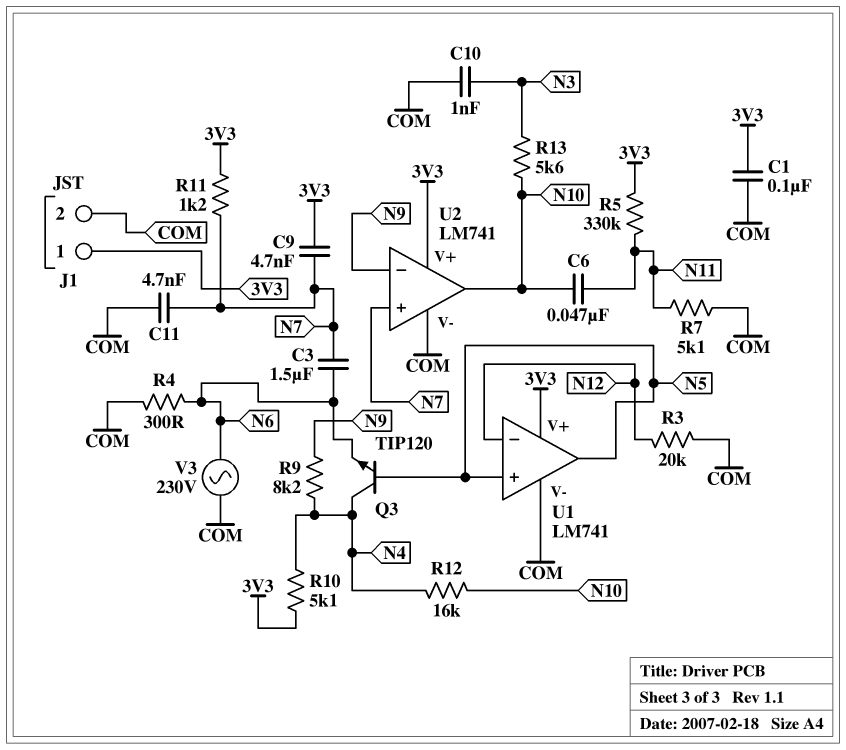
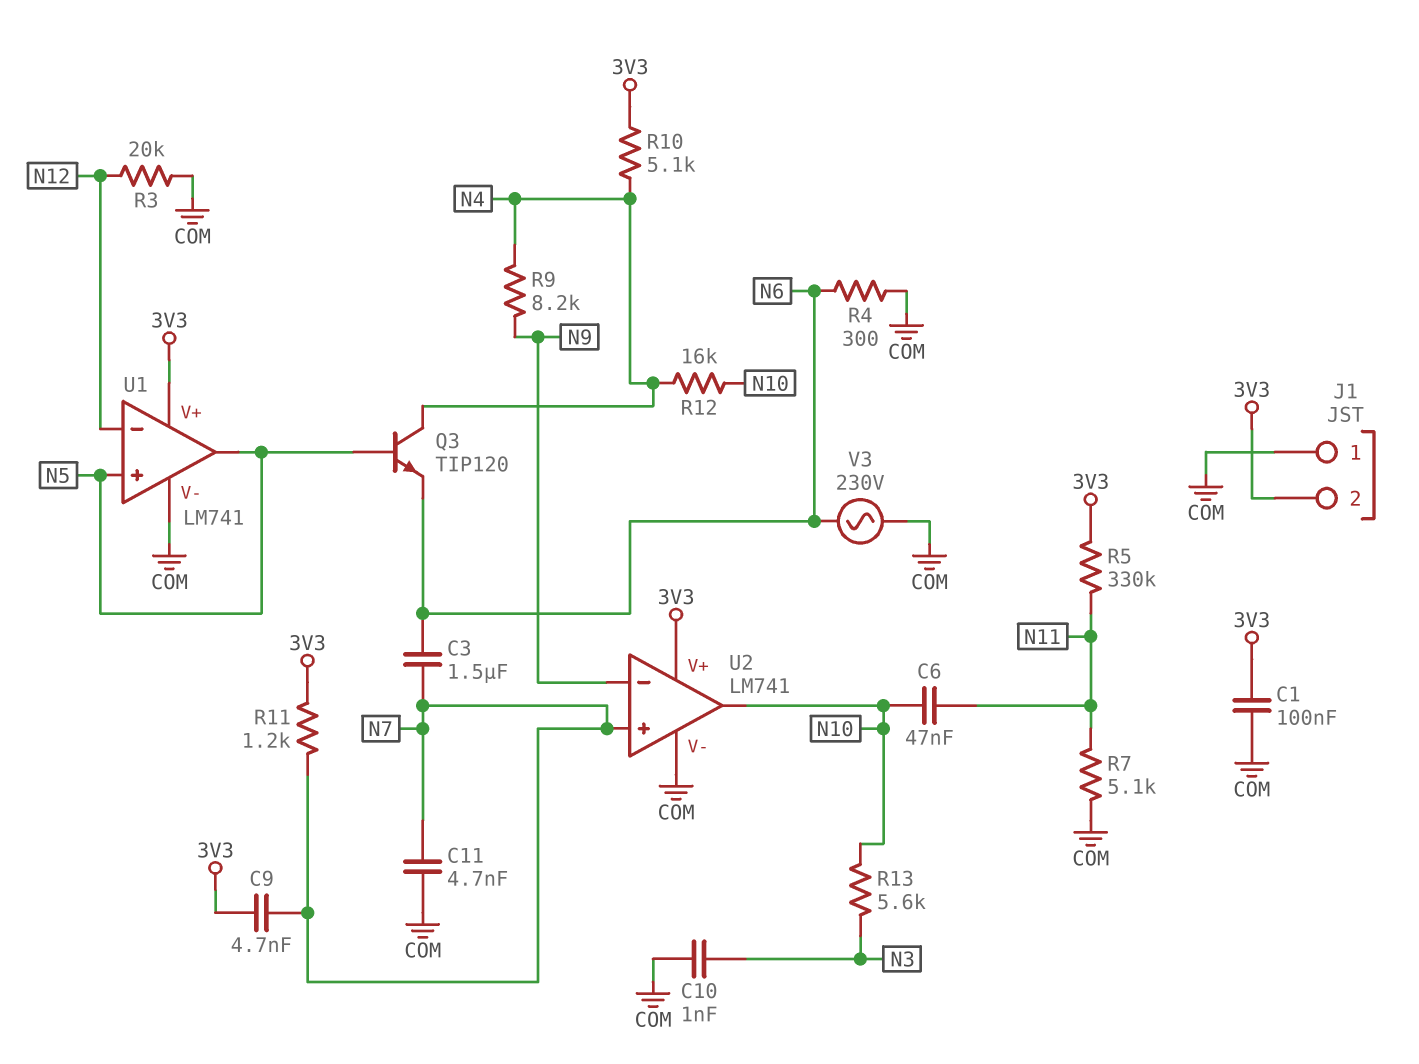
J1 pin 1: 3V3 -> COM
J1 pin 2: COM -> 3V3

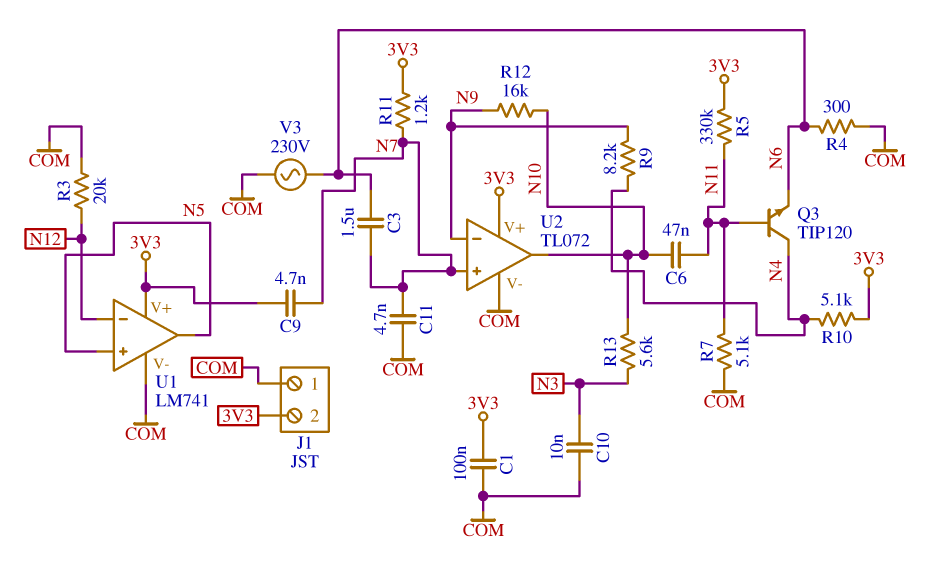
C10: 1nF (COM, N3) -> 10nF (COM, N3)
Q3: NPN TIP120 (B N5, C N4, E N6) -> NPN TIP120 (B N11, C N4, E N6)
R12: 16k (N4, N10) -> 16k (N9, N10)
U2: LM741 -> TL072

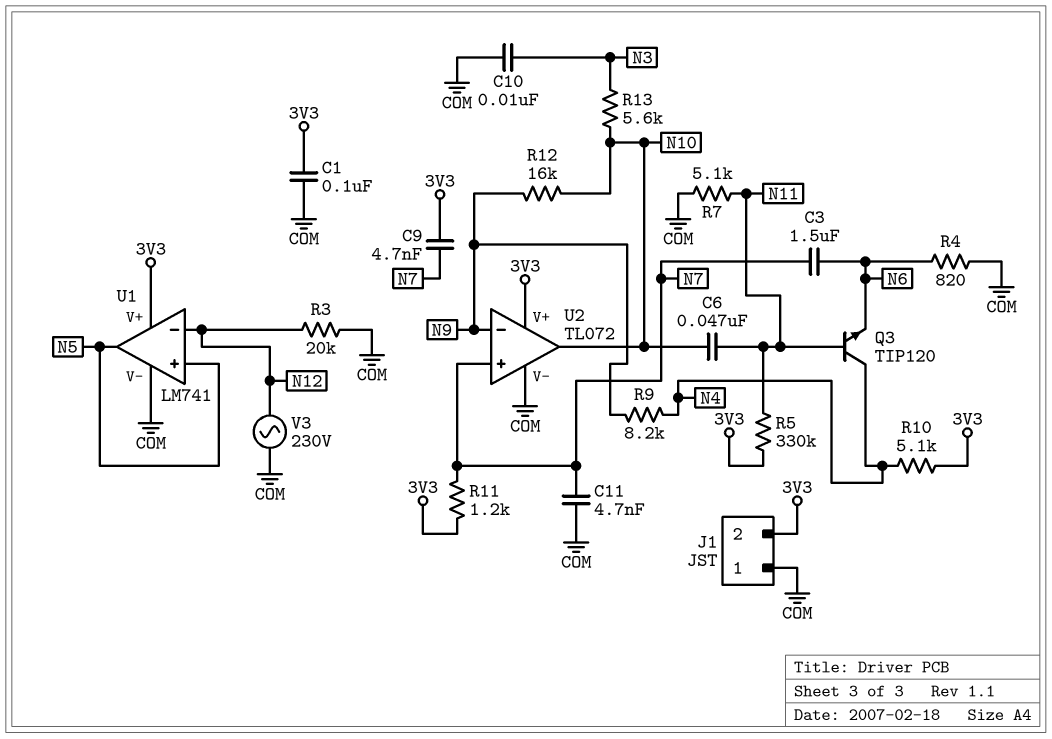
R4: 300 (COM, N6) -> 820 (COM, N6)
V3: AC 230V (COM, N6) -> AC 230V (COM, N12)

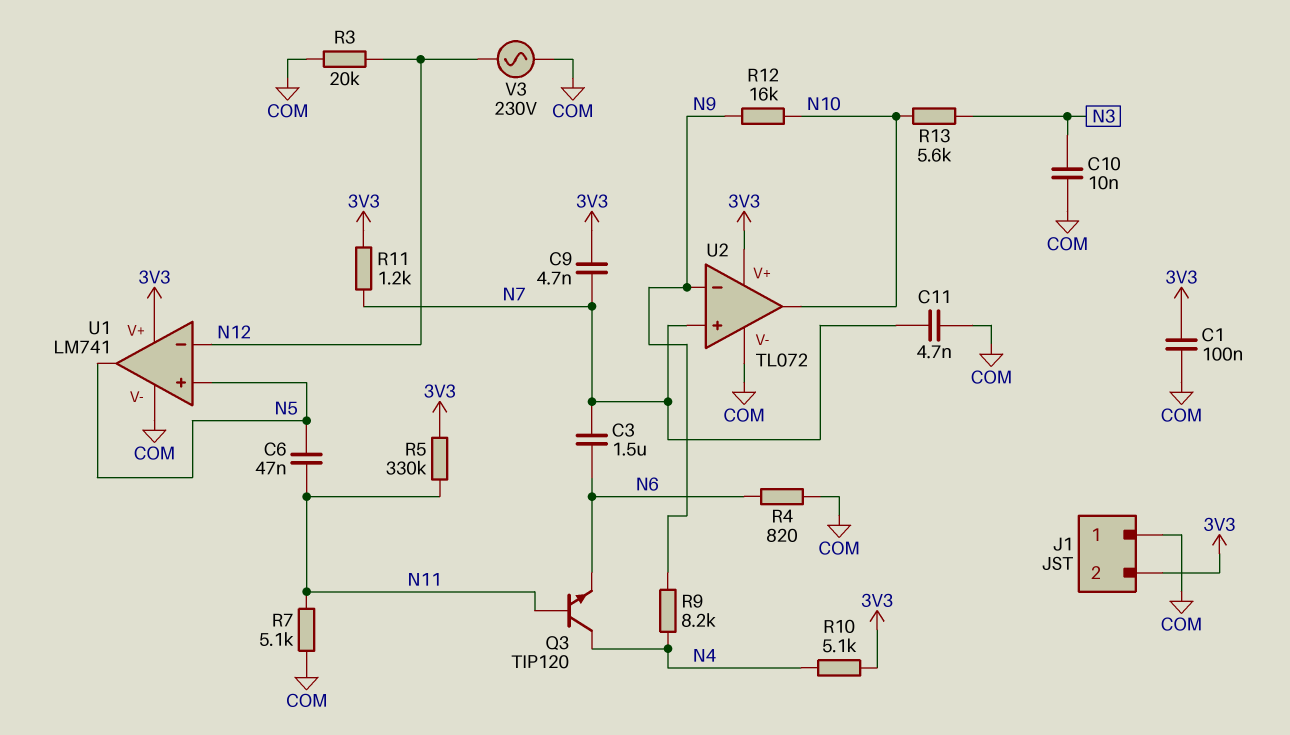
C6: 47nF (N10, N11) -> 47nF (N5, N11)

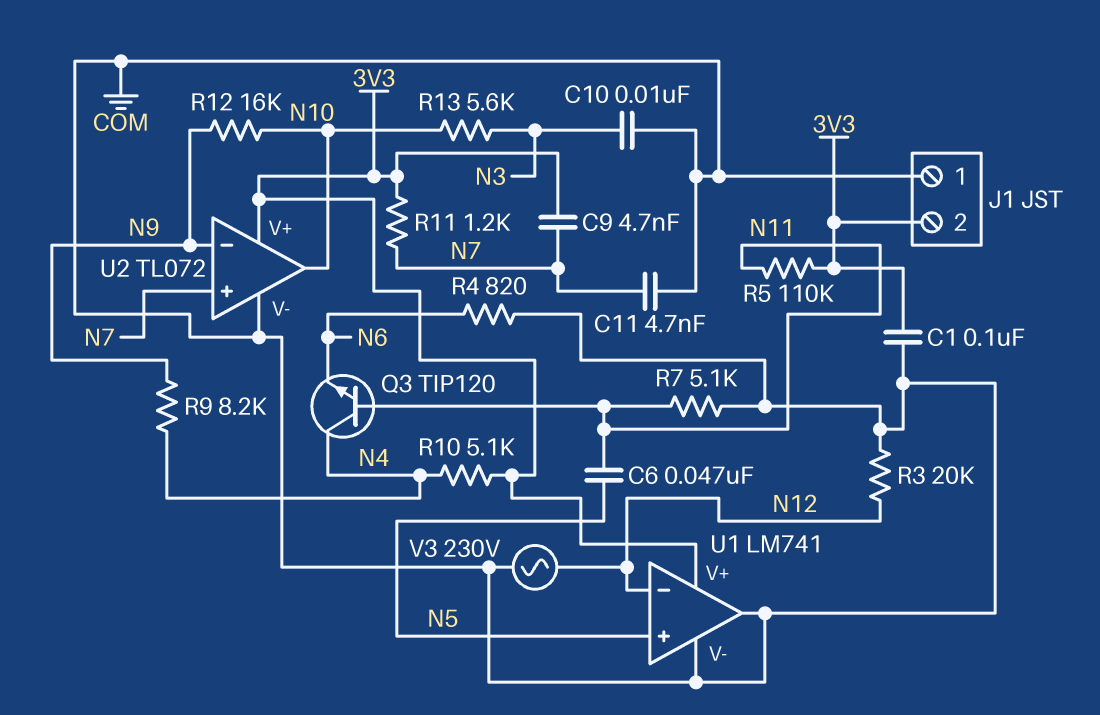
C3: 1.5uF (N6, N7) -> none
R5: 330k (3V3, N11) -> 110k (3V3, N11)
U1 pin out: N5 -> COM

